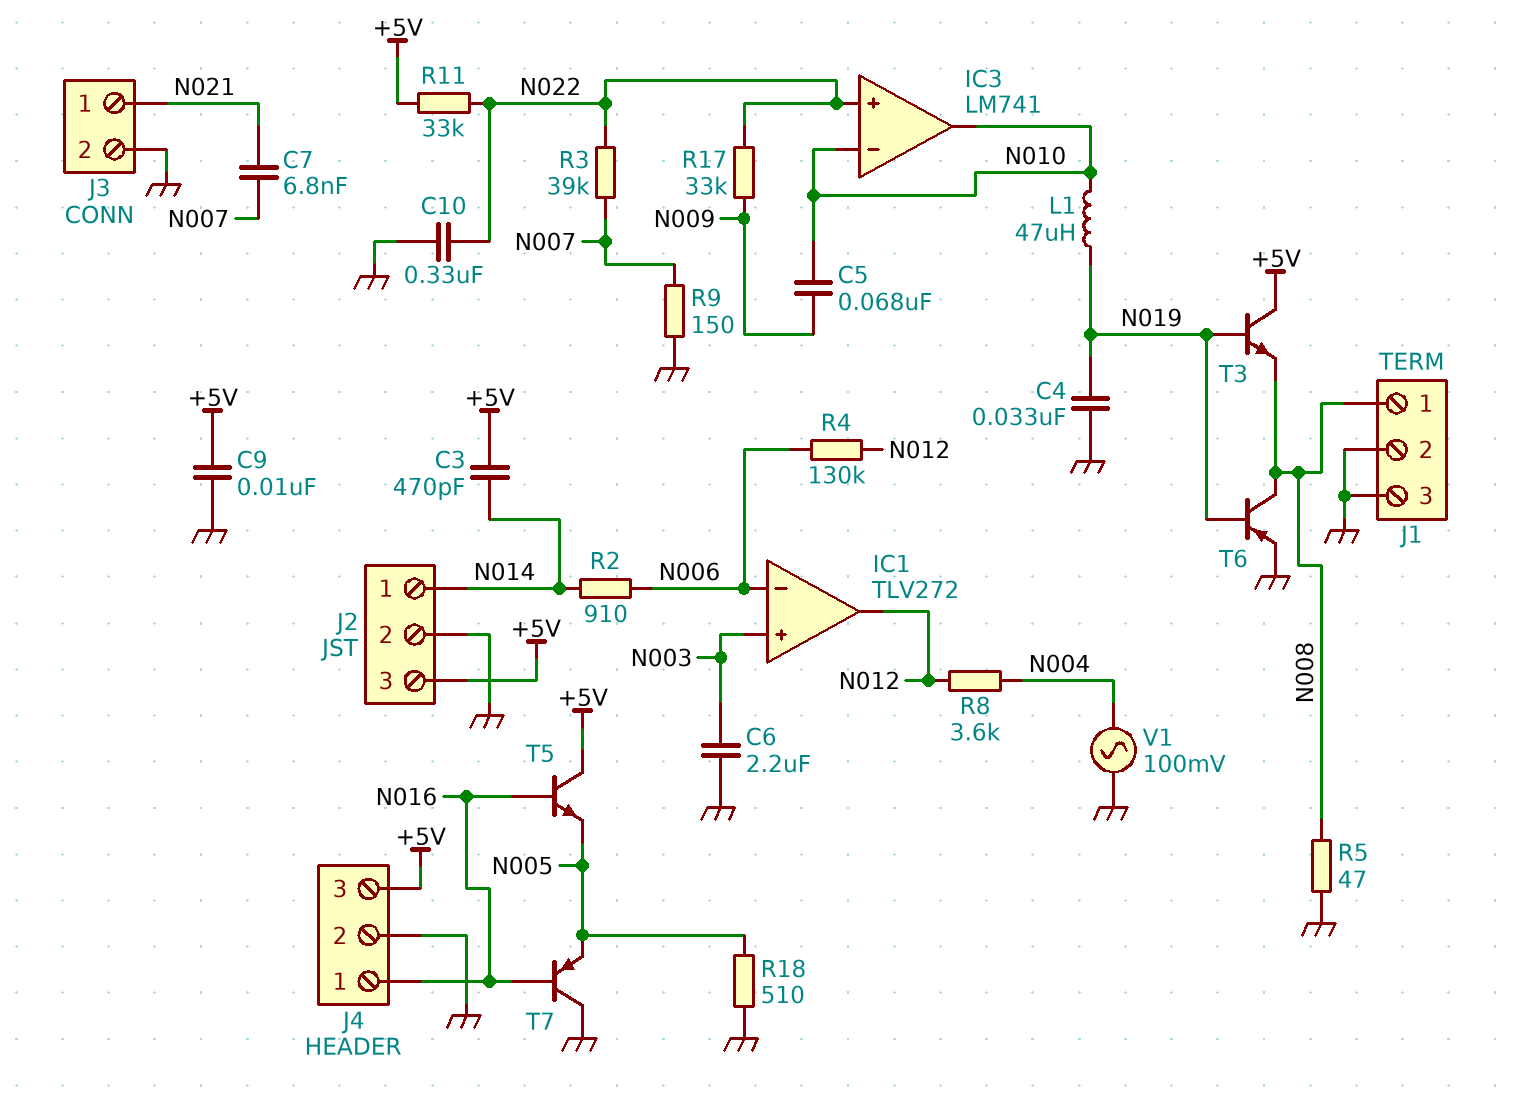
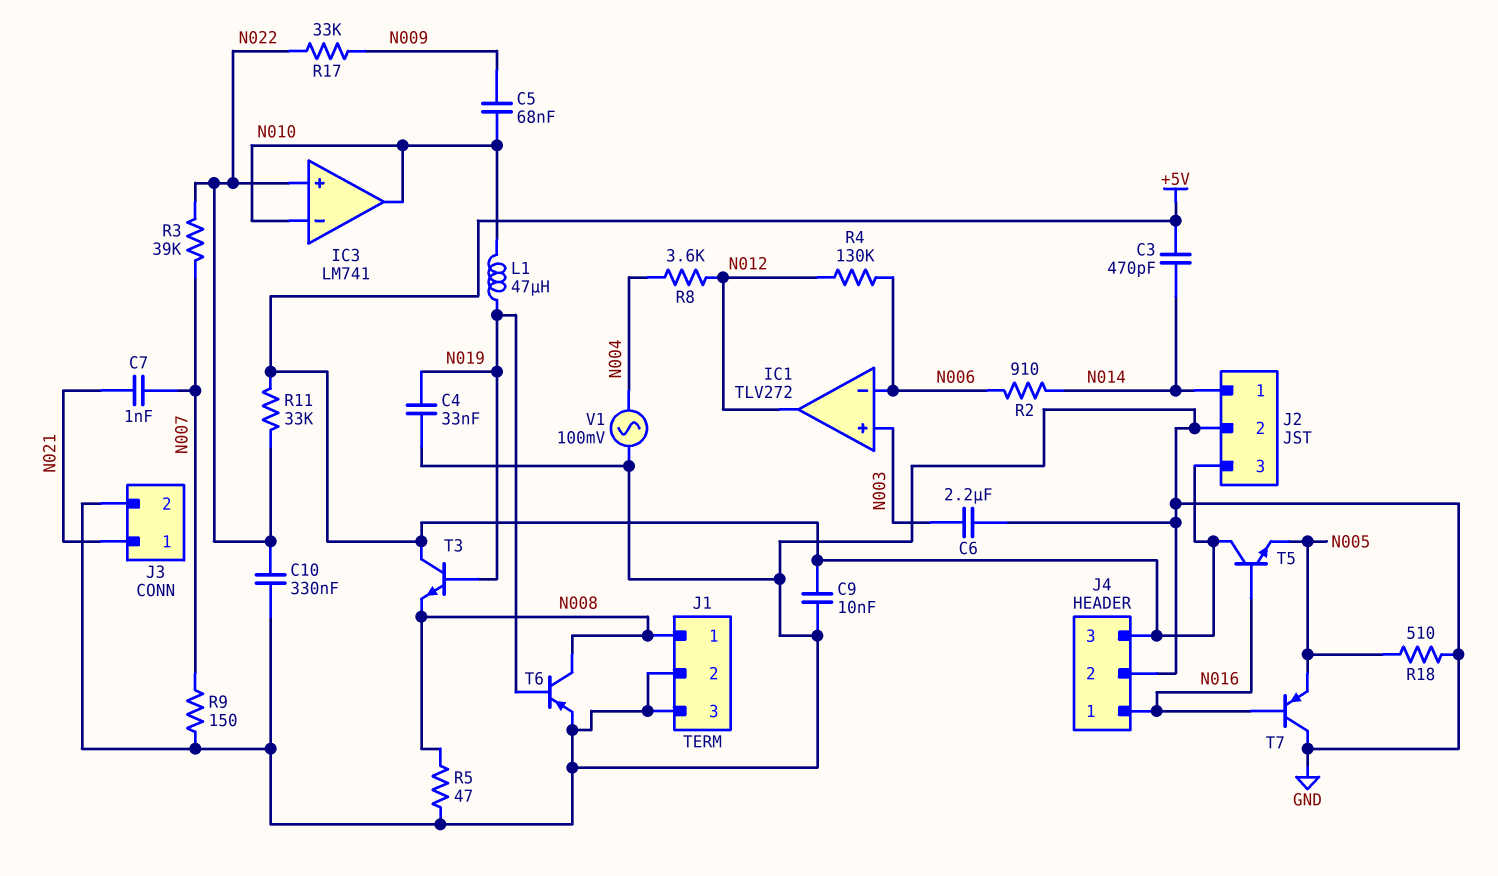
C7: 6.8nF (N007, N021) -> 1nF (N007, N021)

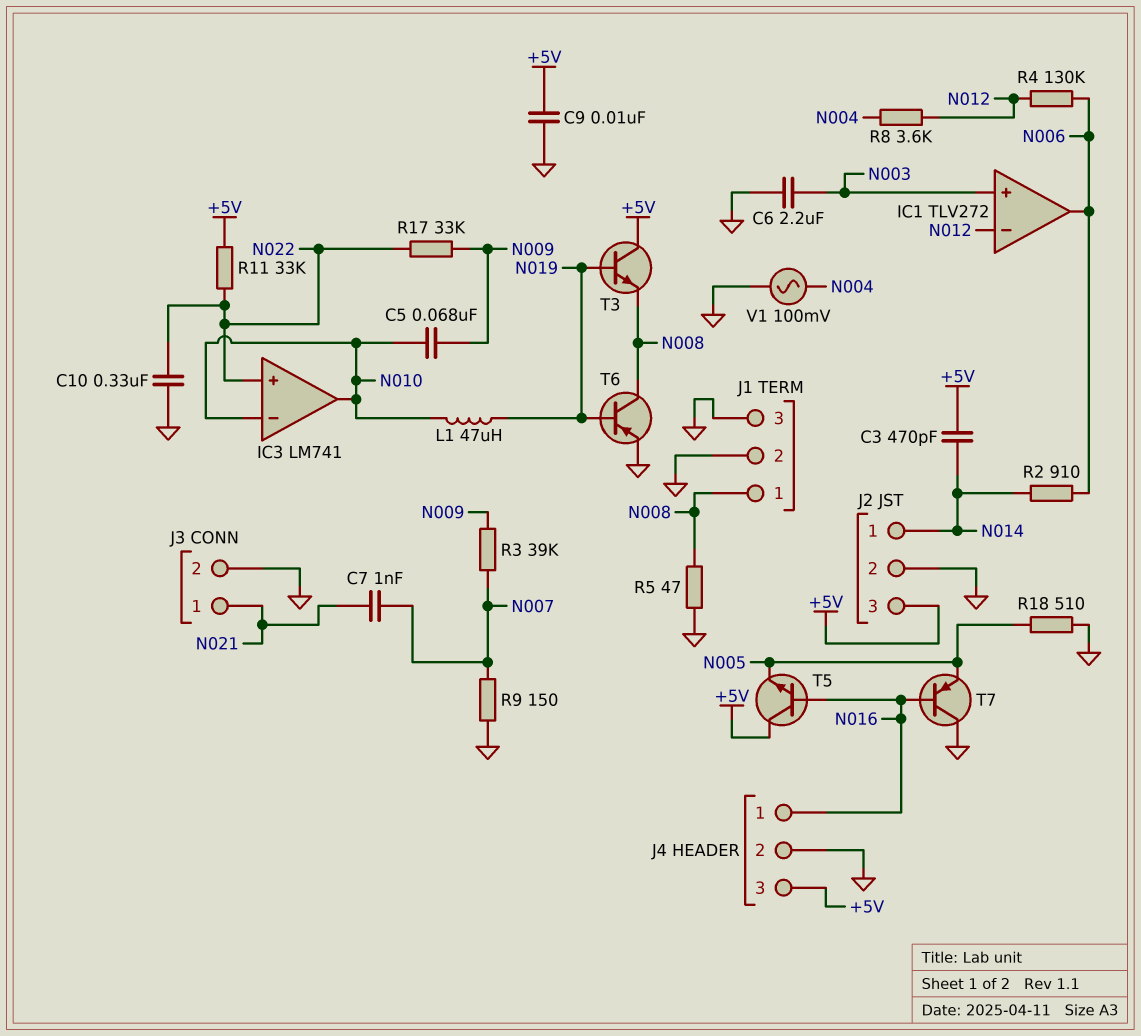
C4: 33nF (GND, N019) -> none
IC1 pin in-: N006 -> N012
IC1 pin out: N012 -> N006
R3: 39k (N007, N022) -> 39k (N007, N009)

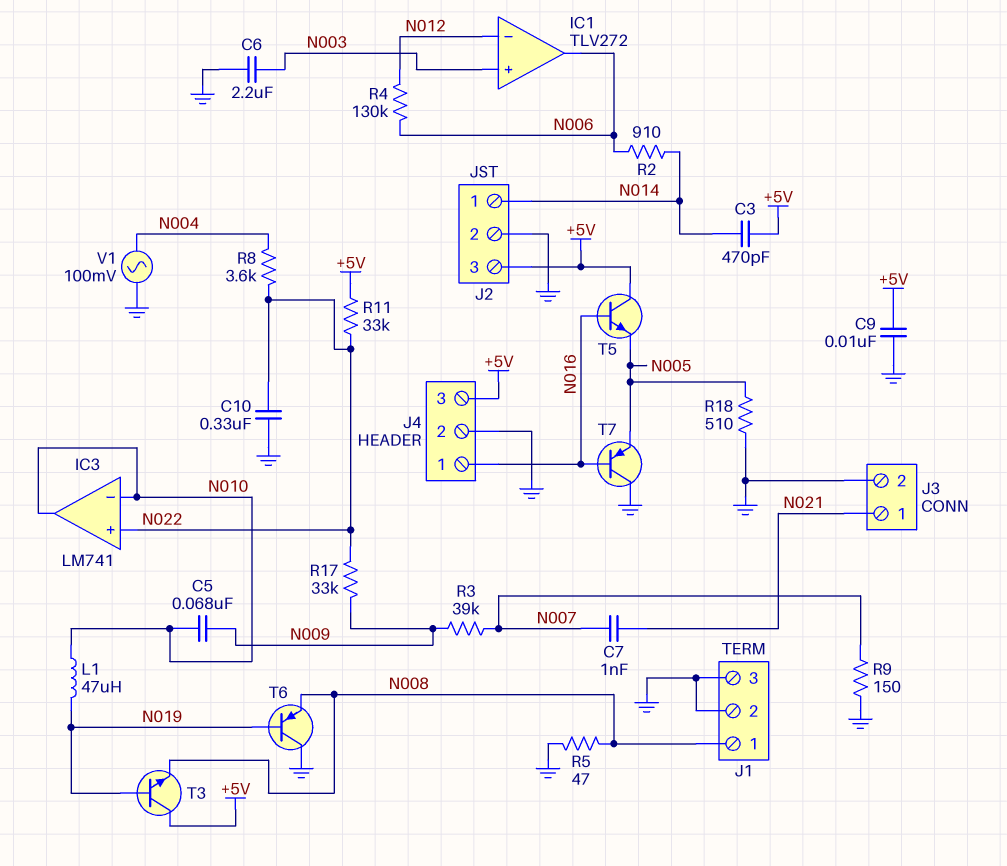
R8: 3.6k (N004, N012) -> 3.6k (N004, N022)
T6: PNP (B N019, C N008, E GND) -> PNP (B N019, C GND, E N008)

